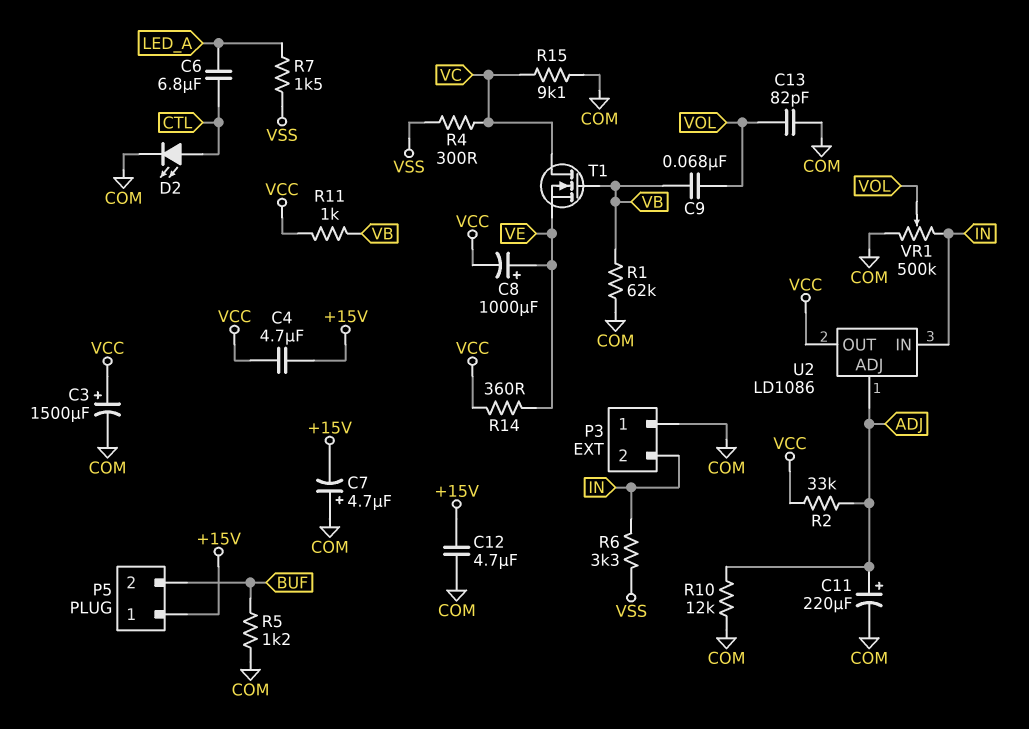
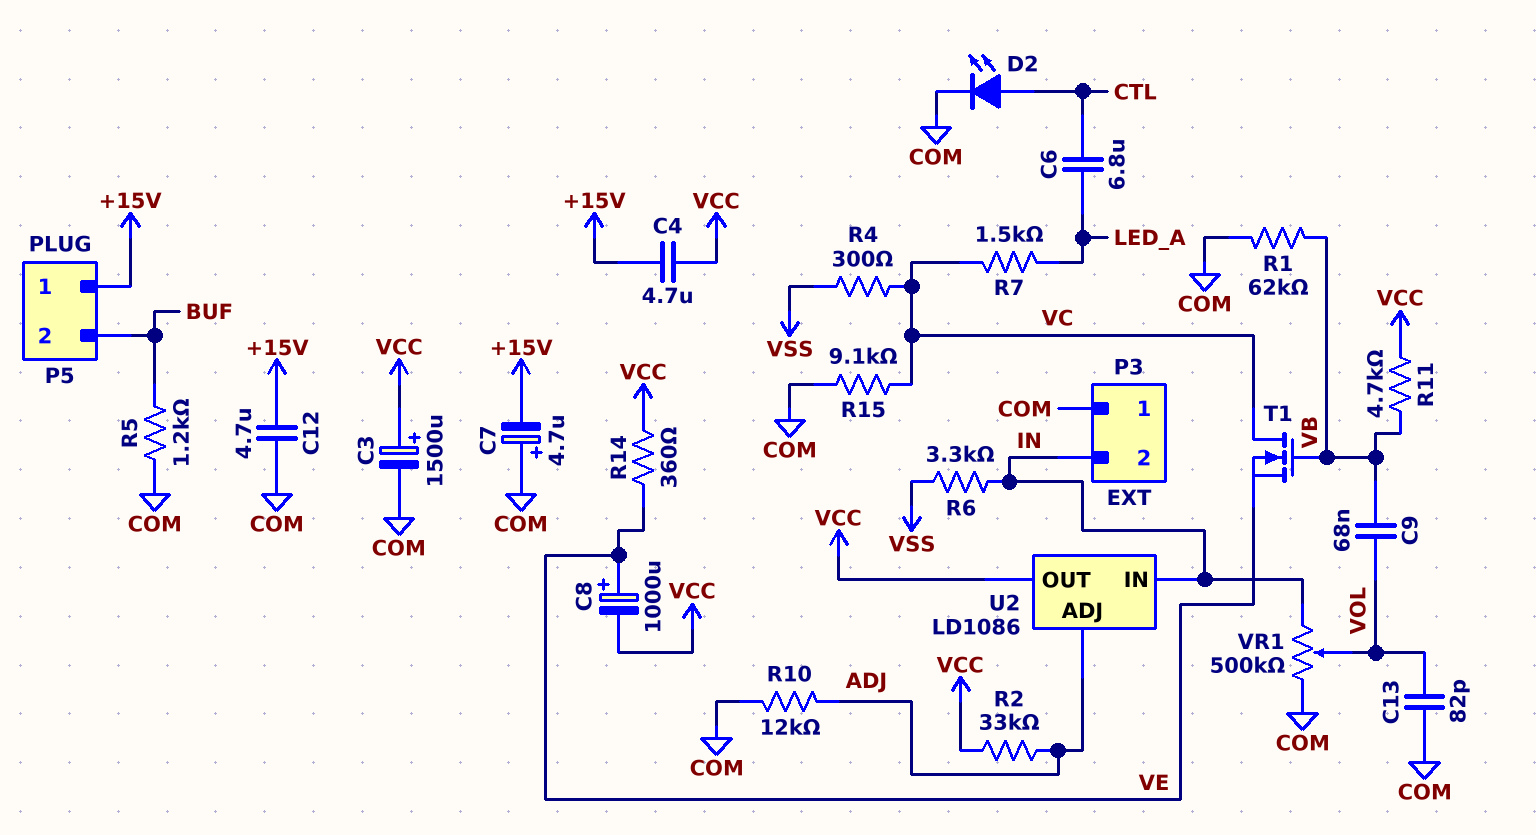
C11: 220uF (plus ADJ, minus COM) -> none
R7: 1.5k (LED_A, VSS) -> 1.5k (LED_A, VC)
R11: 1k (VB, VCC) -> 4.7k (VB, VCC)

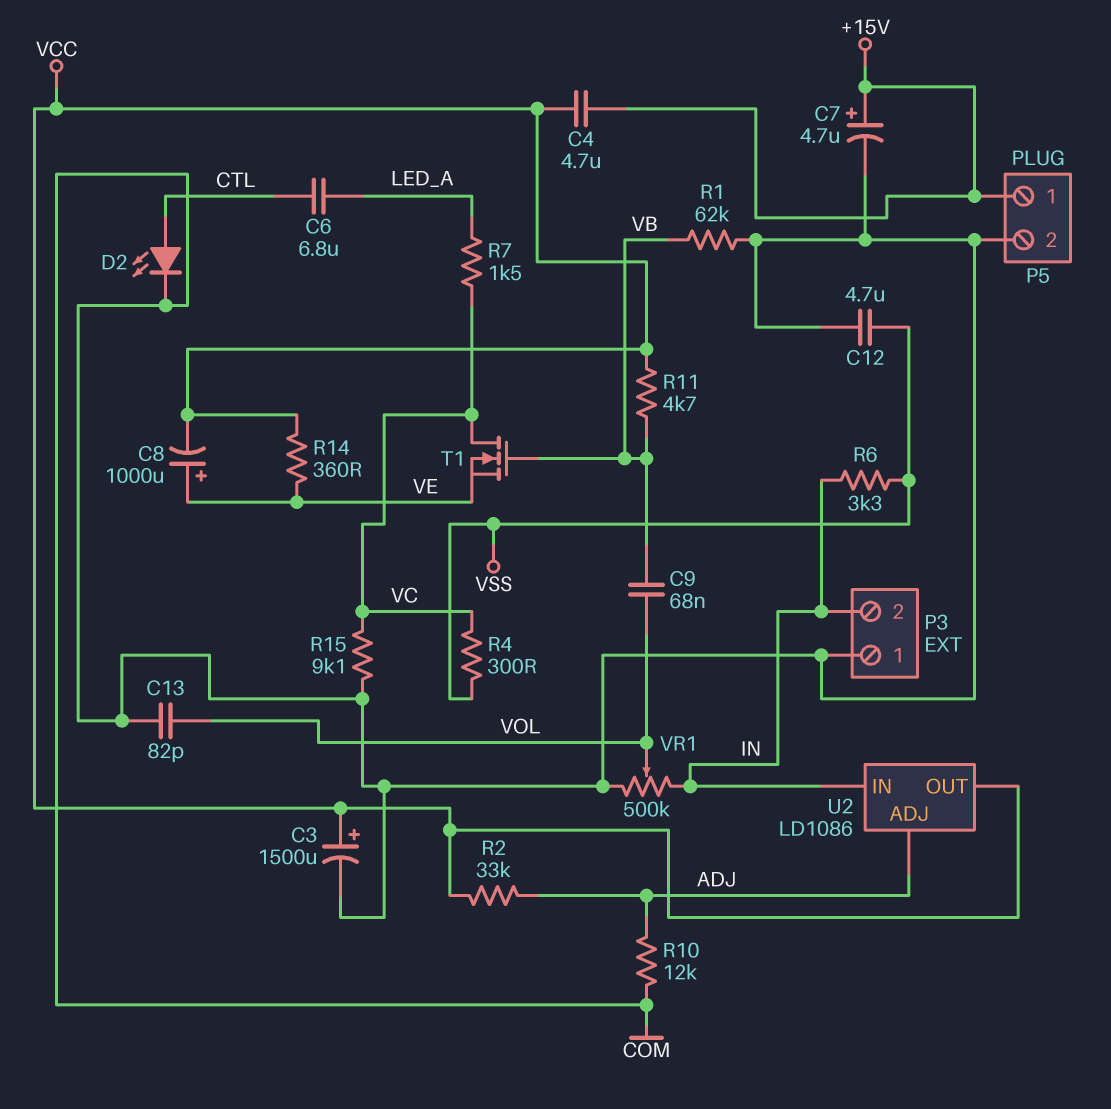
C7: 4.7uF (plus COM, minus +15V) -> 4.7uF (plus +15V, minus COM)
C12: 4.7uF (+15V, COM) -> 4.7uF (COM, VSS)
P5 pin 2: BUF -> COM
R5: 1.2k (BUF, COM) -> none

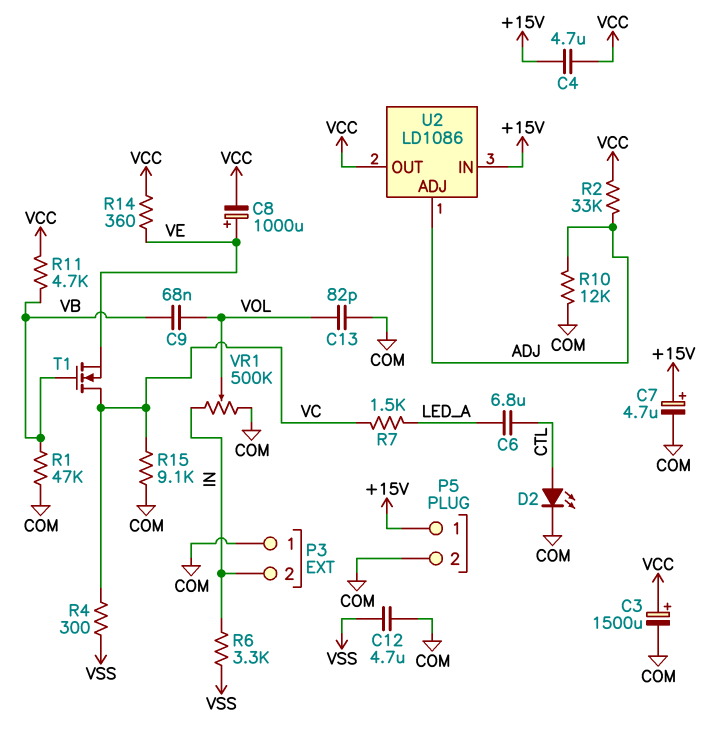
R1: 62k (COM, VB) -> 47k (COM, VB)
U2 pin IN: IN -> +15V

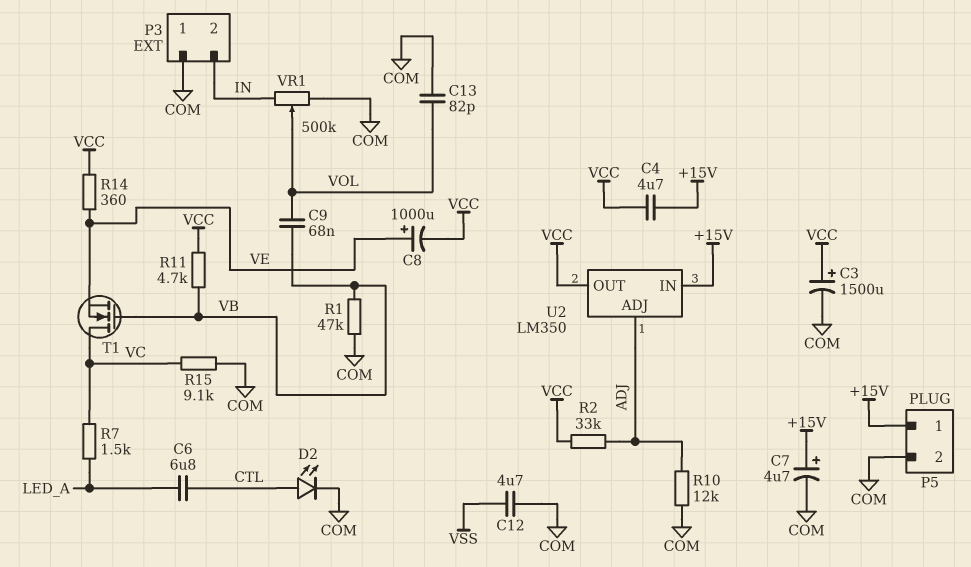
R4: 300 (VC, VSS) -> none
R6: 3.3k (IN, VSS) -> none
U2: LD1086 -> LM350

